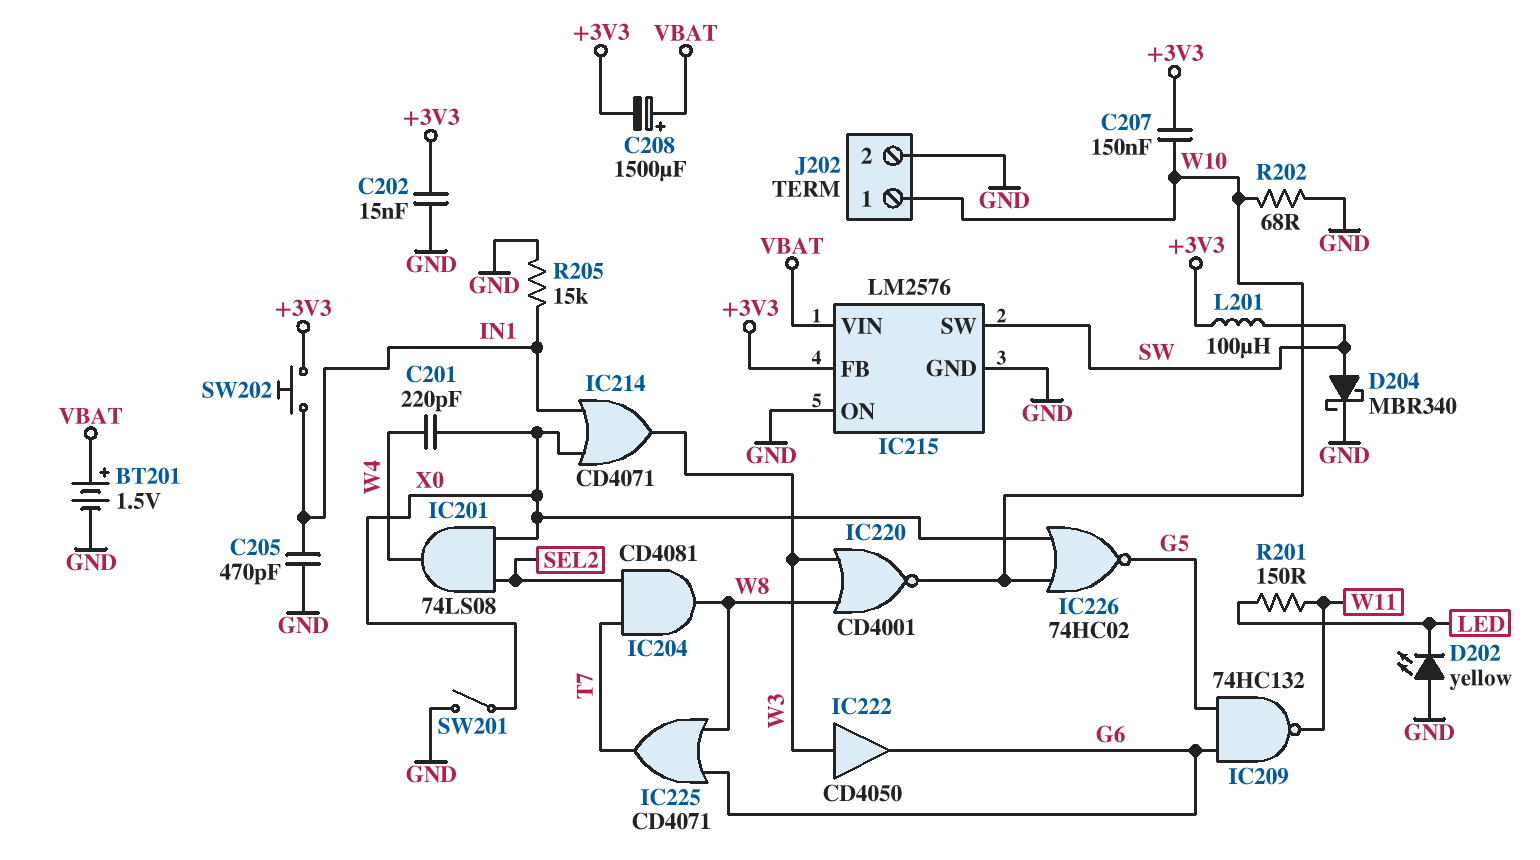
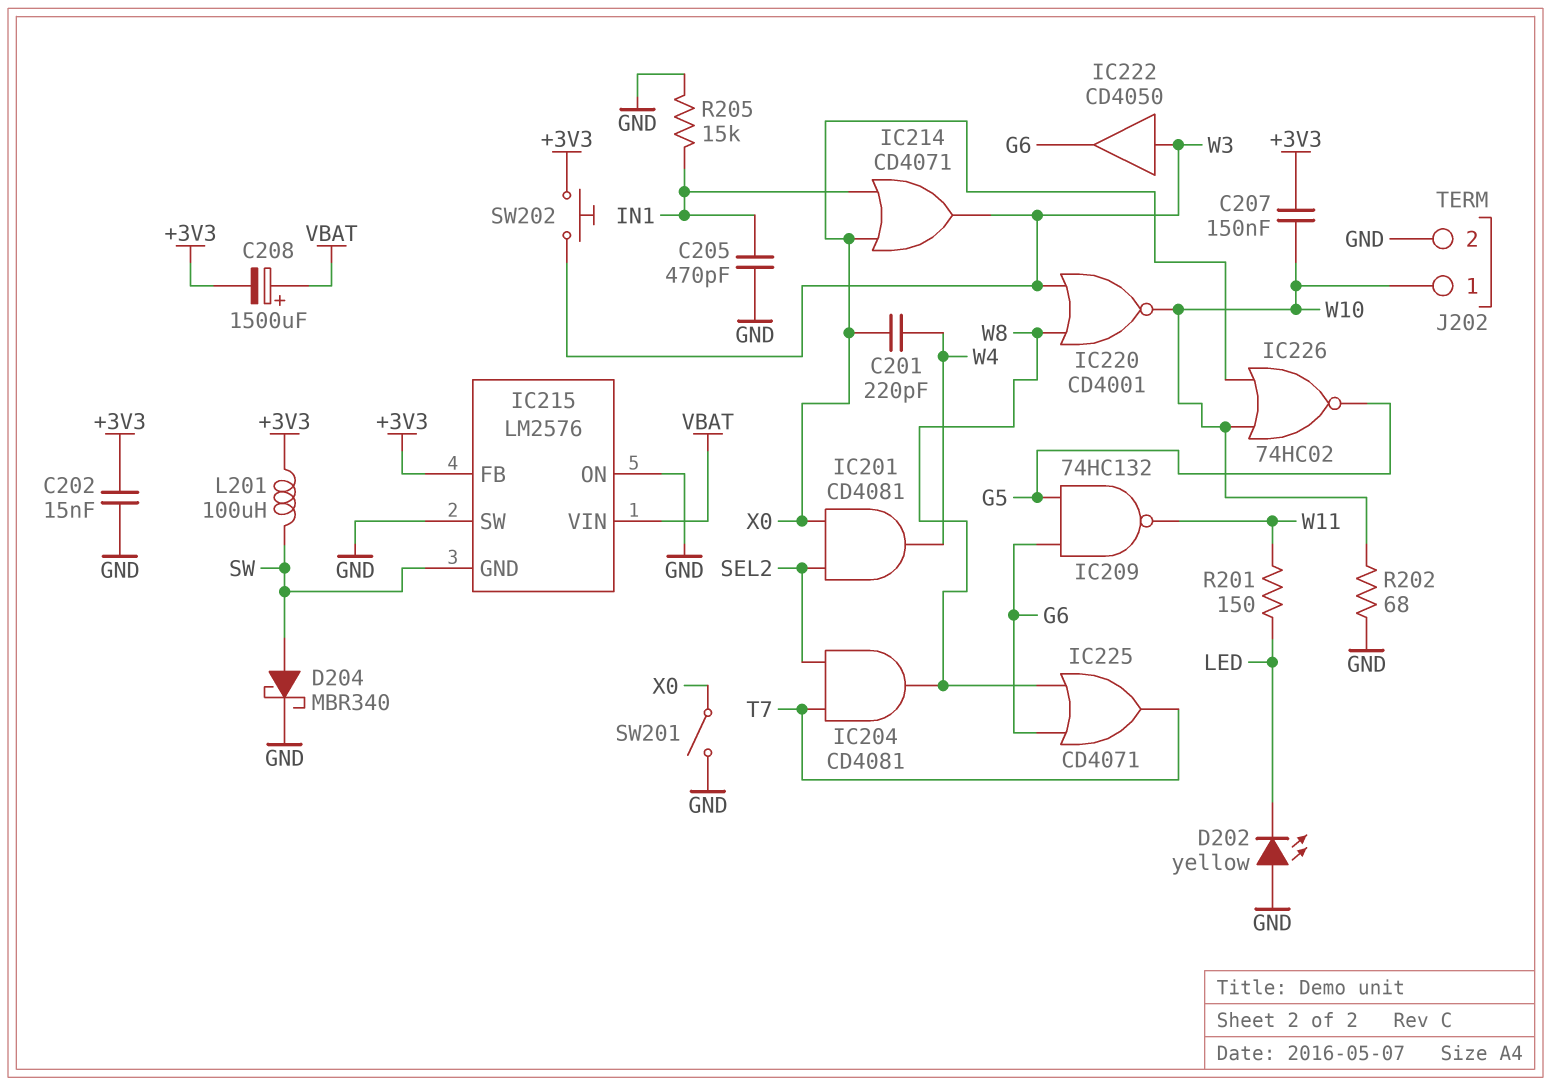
BT201: 1.5V (plus VBAT, minus GND) -> none
IC201: AND 74LS08 (in SEL2, in X0, out W4) -> AND CD4081 (in SEL2, in X0, out W4)
IC215 pin GND: GND -> SW
IC215 pin SW: SW -> GND
SW202: button (+3V3, IN1) -> button (+3V3, W3)

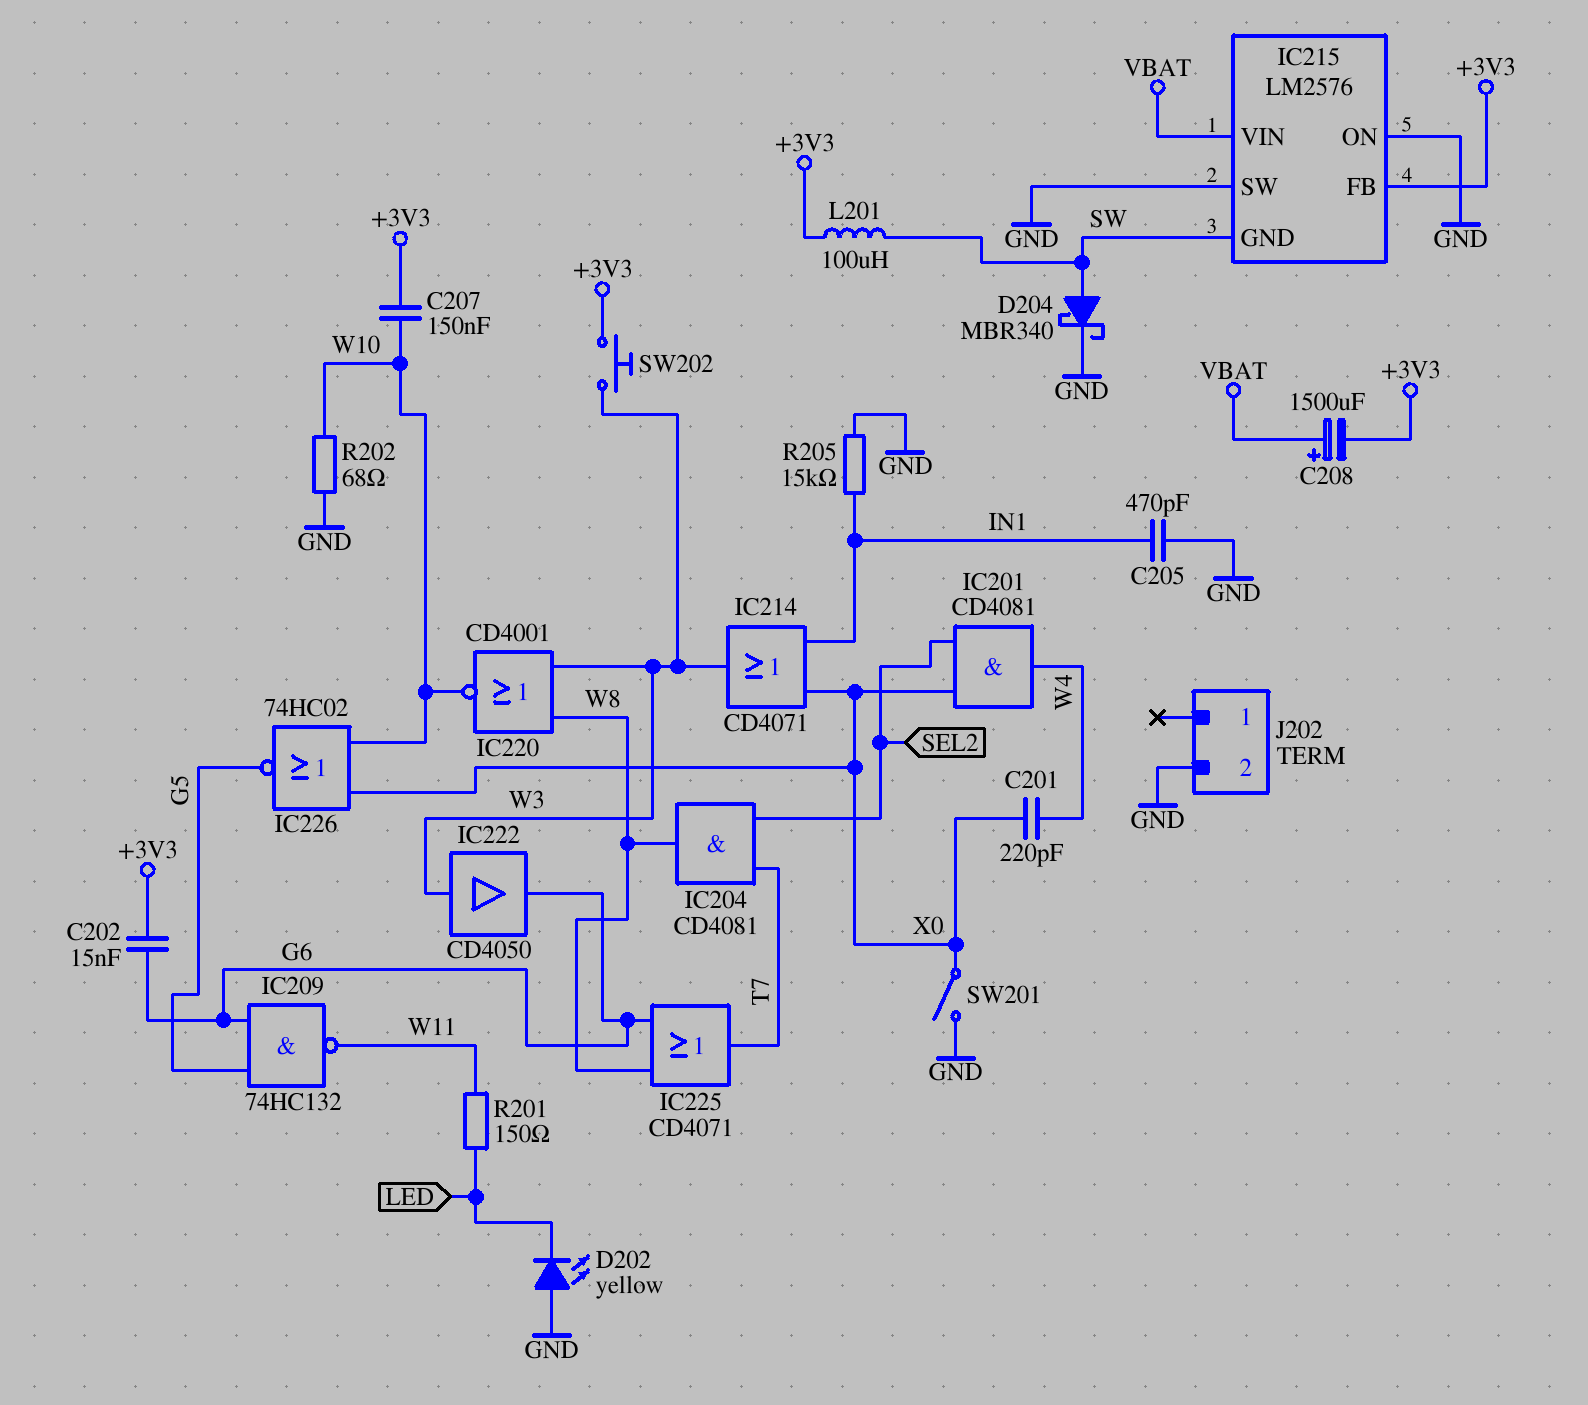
C202: 15nF (+3V3, GND) -> 15nF (+3V3, G6)
J202 pin 1: W10 -> none

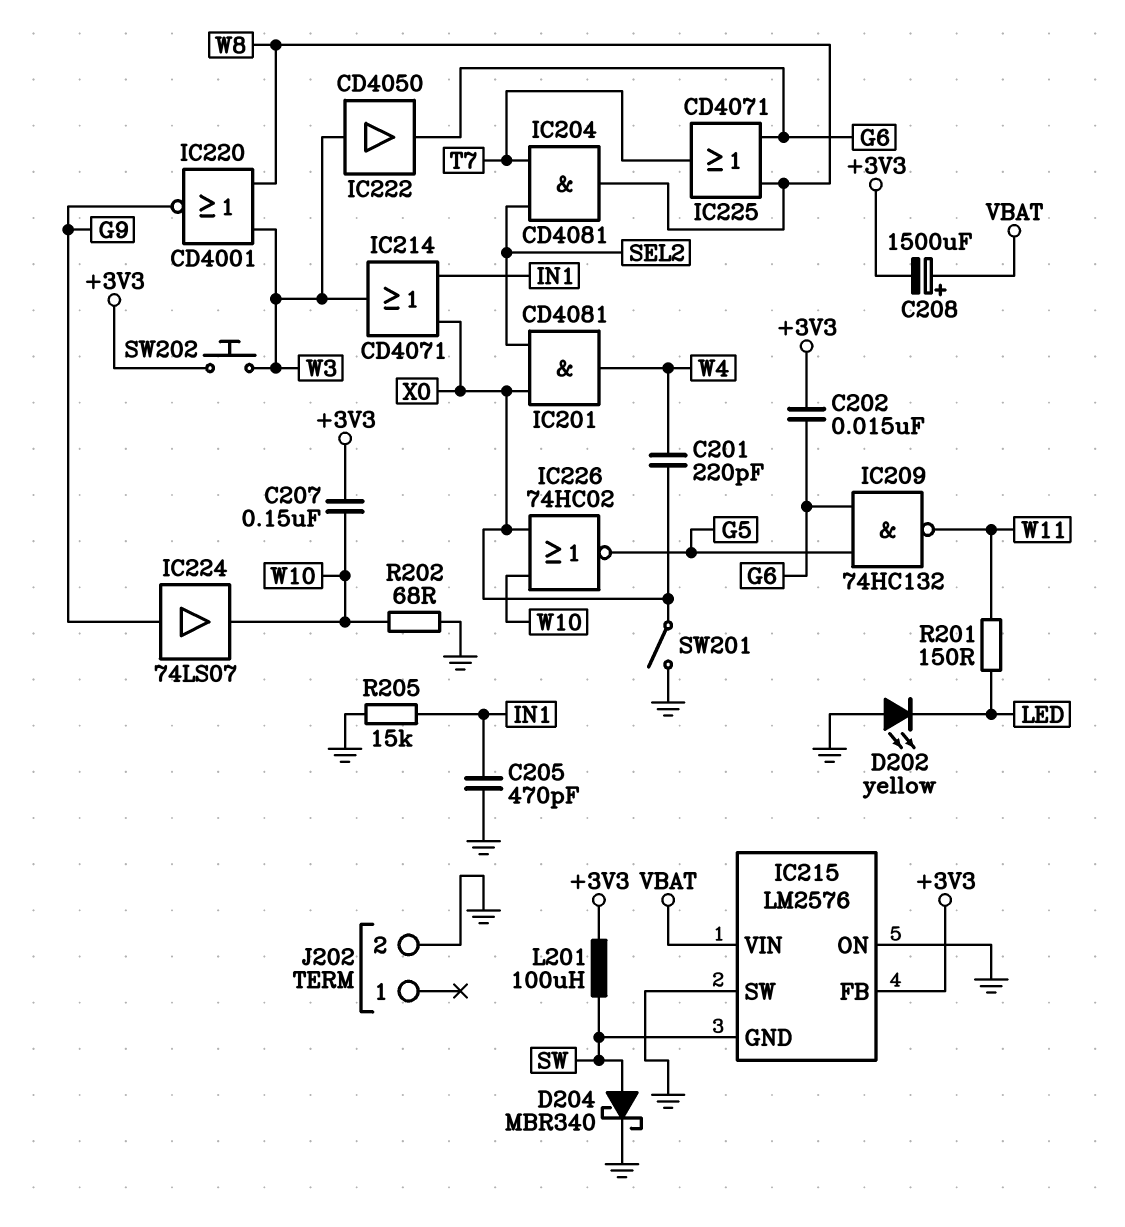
IC220: NOR CD4001 (in W3, in W8, out W10) -> NOR CD4001 (in W3, in W8, out G9)
IC224: none -> buffer 74LS07 (in G9, out W10)

